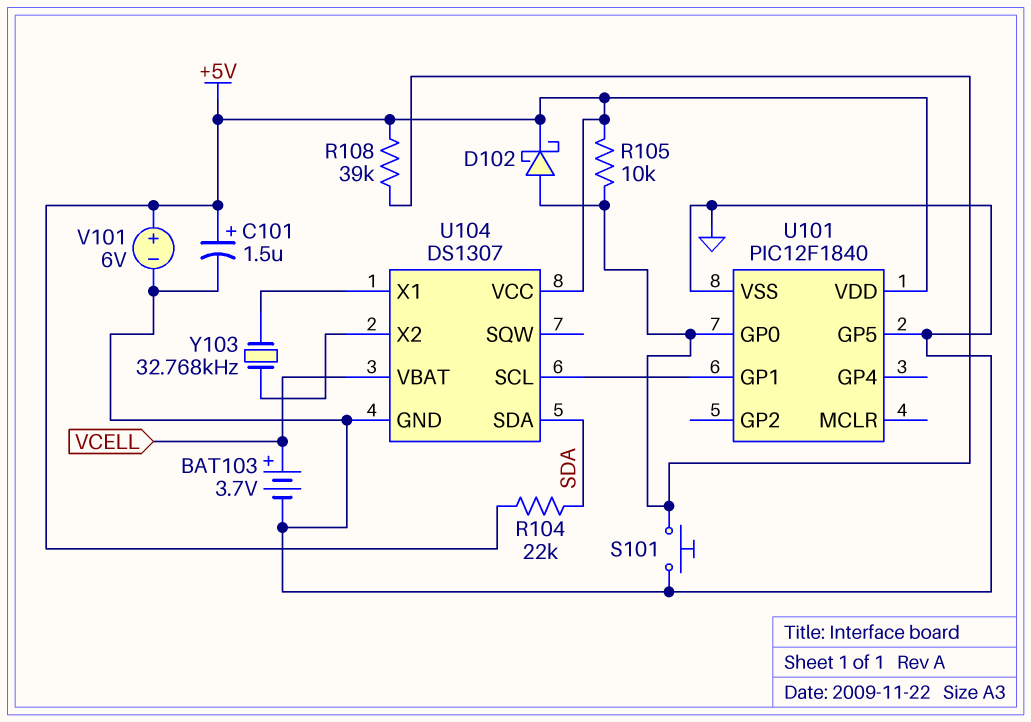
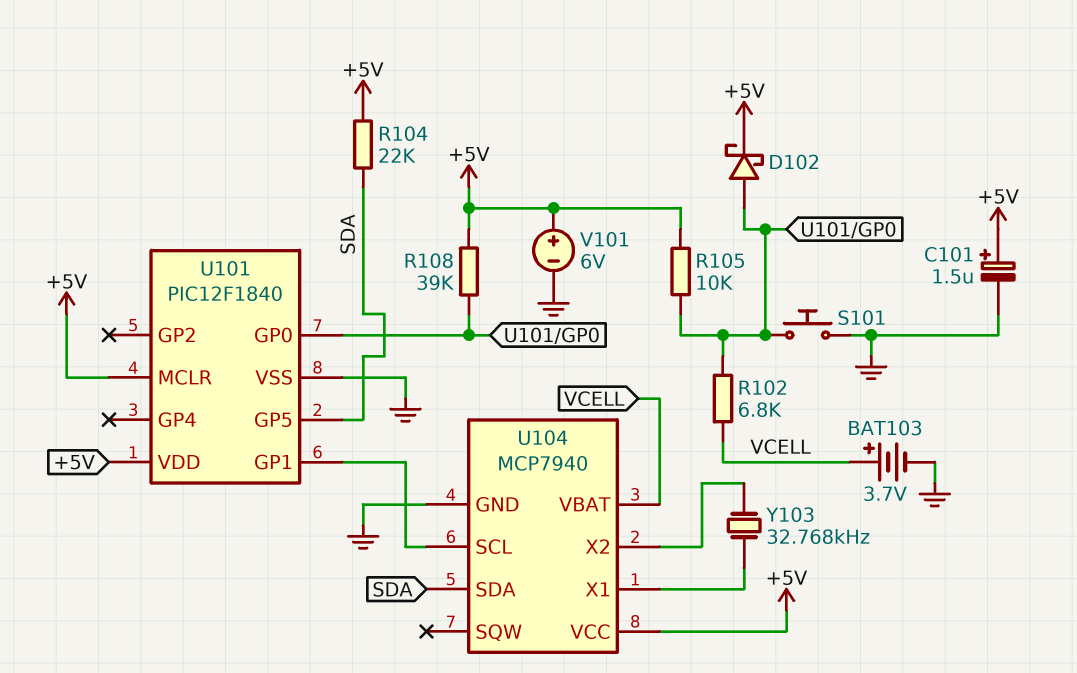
R102: none -> 6.8k (U101/GP0, VCELL)
U101 pin GP5: GND -> SDA
U101 pin MCLR: none -> +5V
U104: DS1307 -> MCP7940

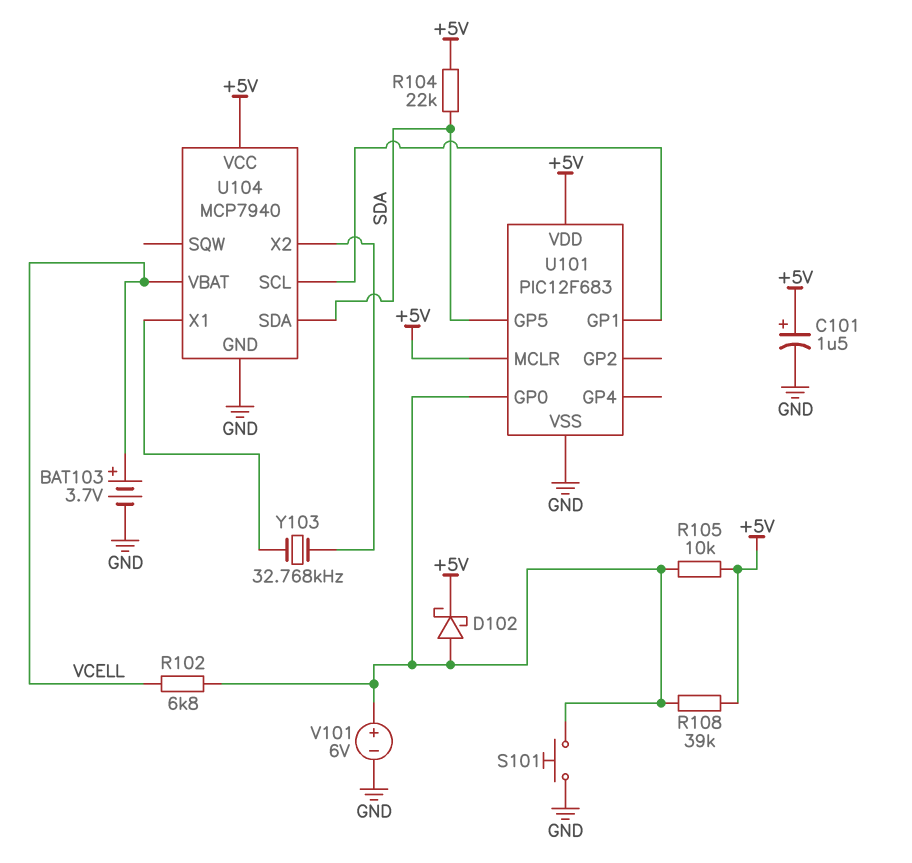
U101: PIC12F1840 -> PIC12F683
V101: 6V (plus +5V, minus GND) -> 6V (plus U101/GP0, minus GND)

